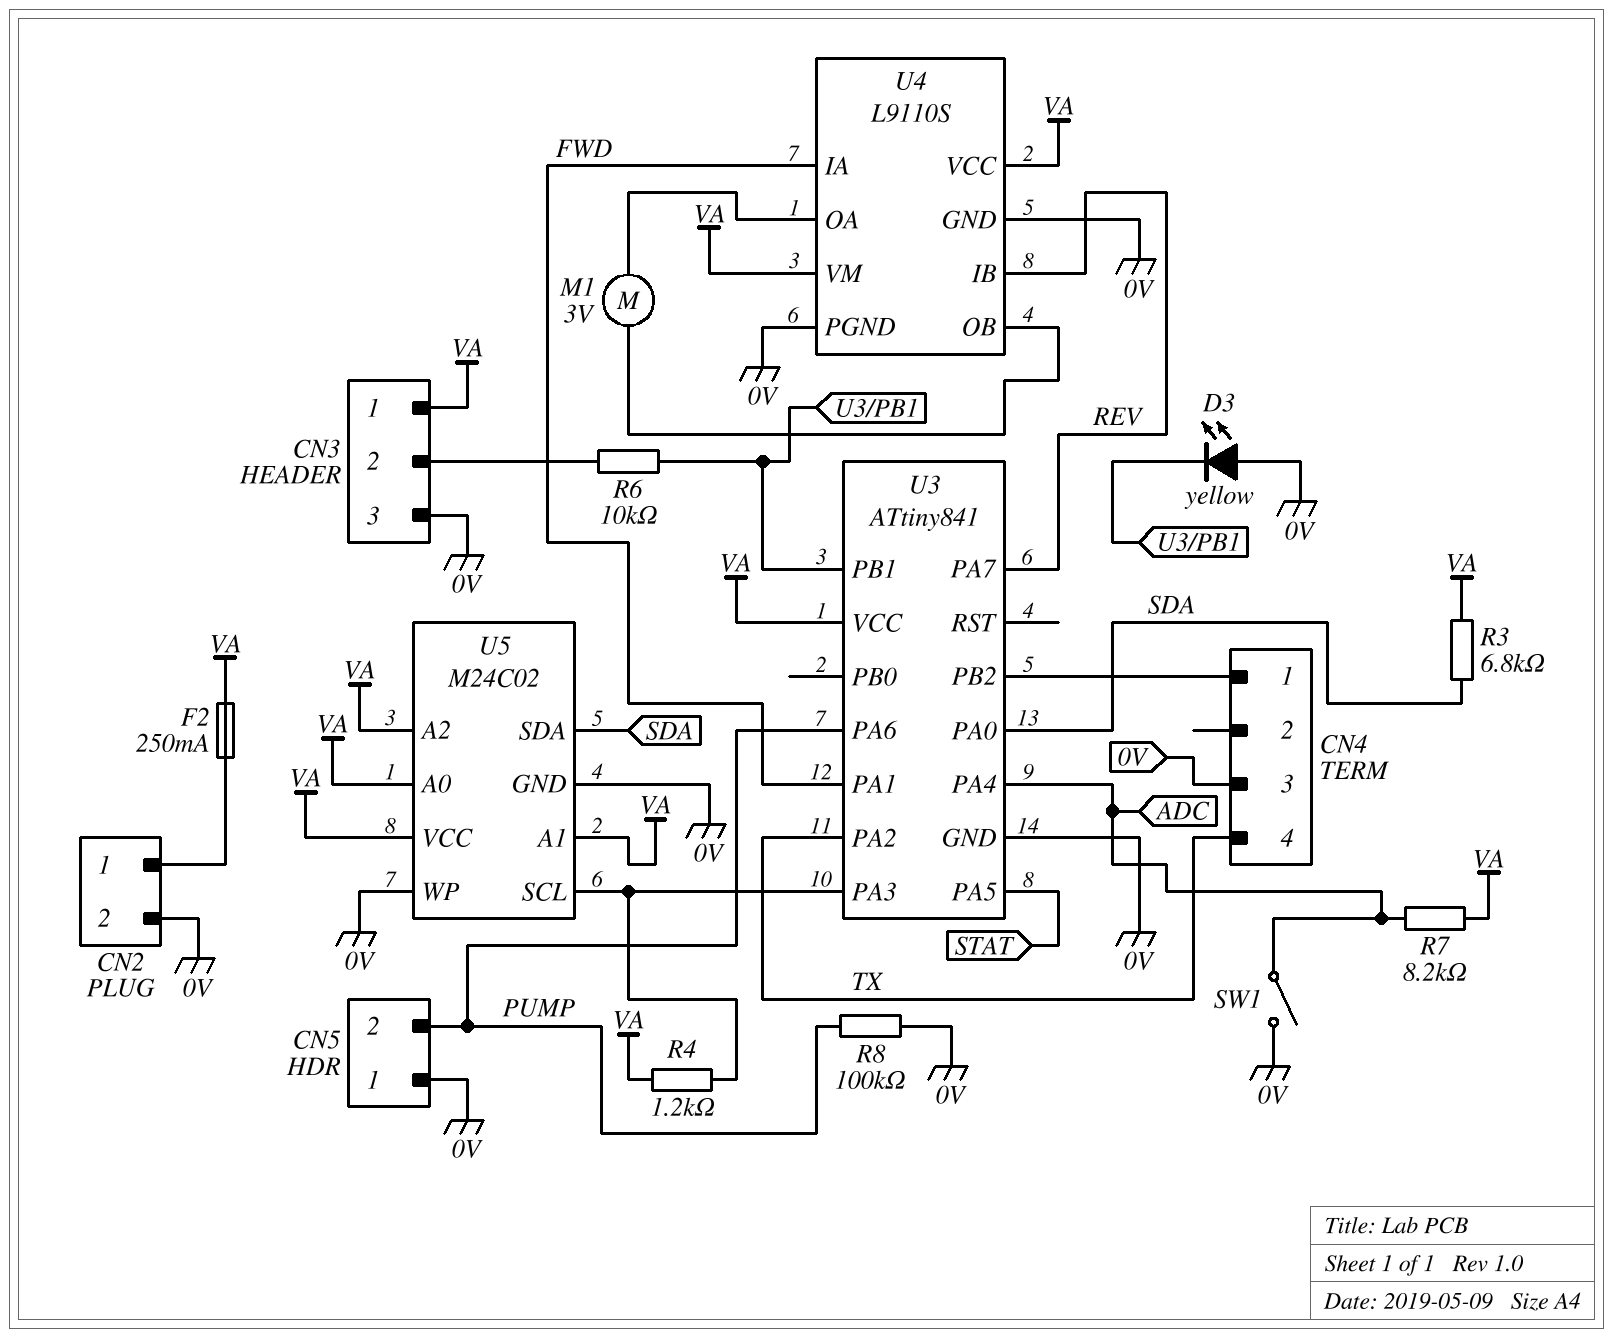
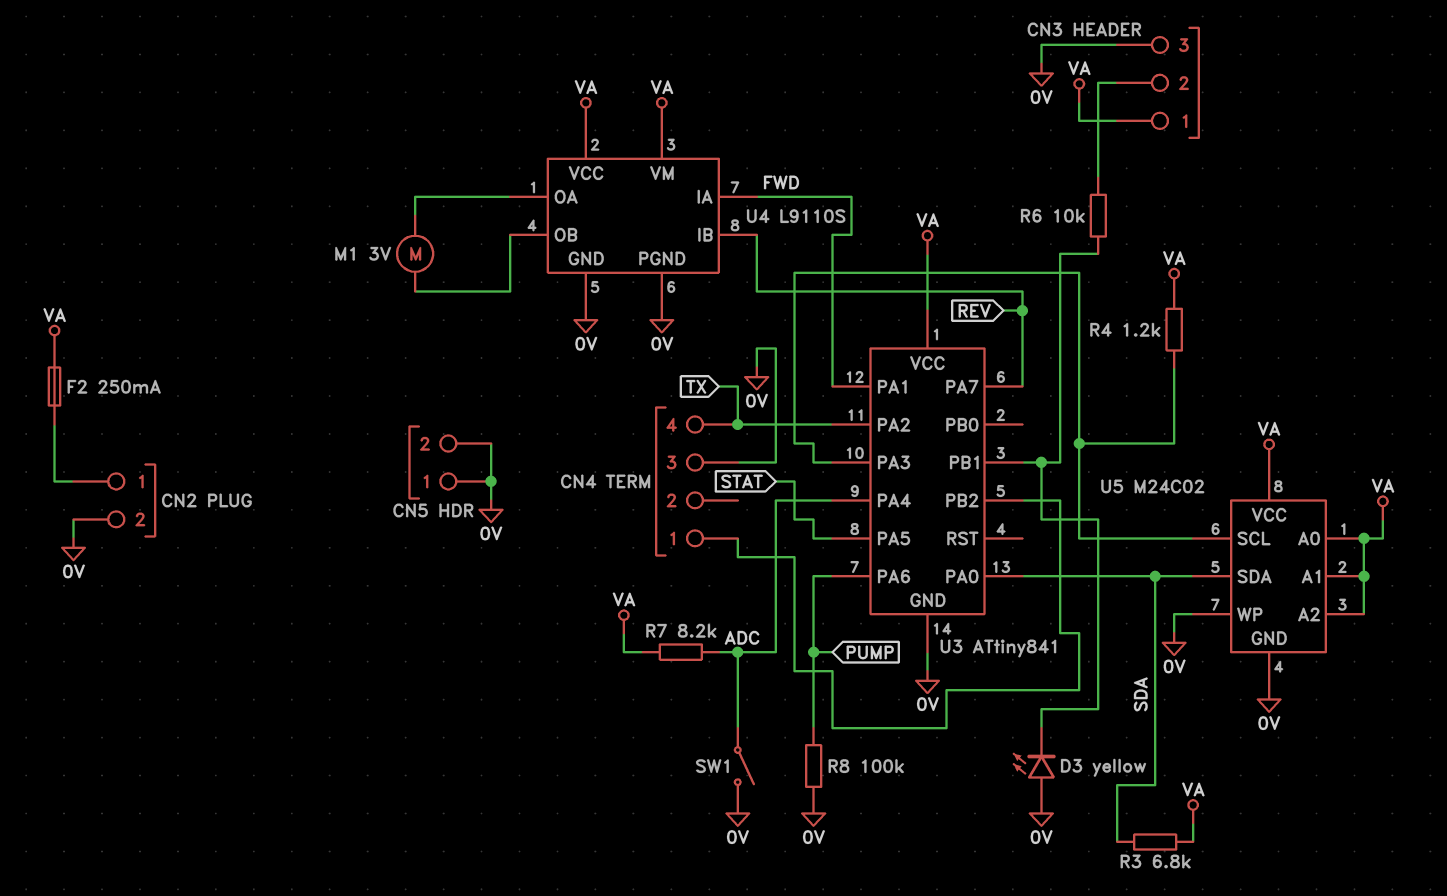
CN5 pin 2: PUMP -> 0V

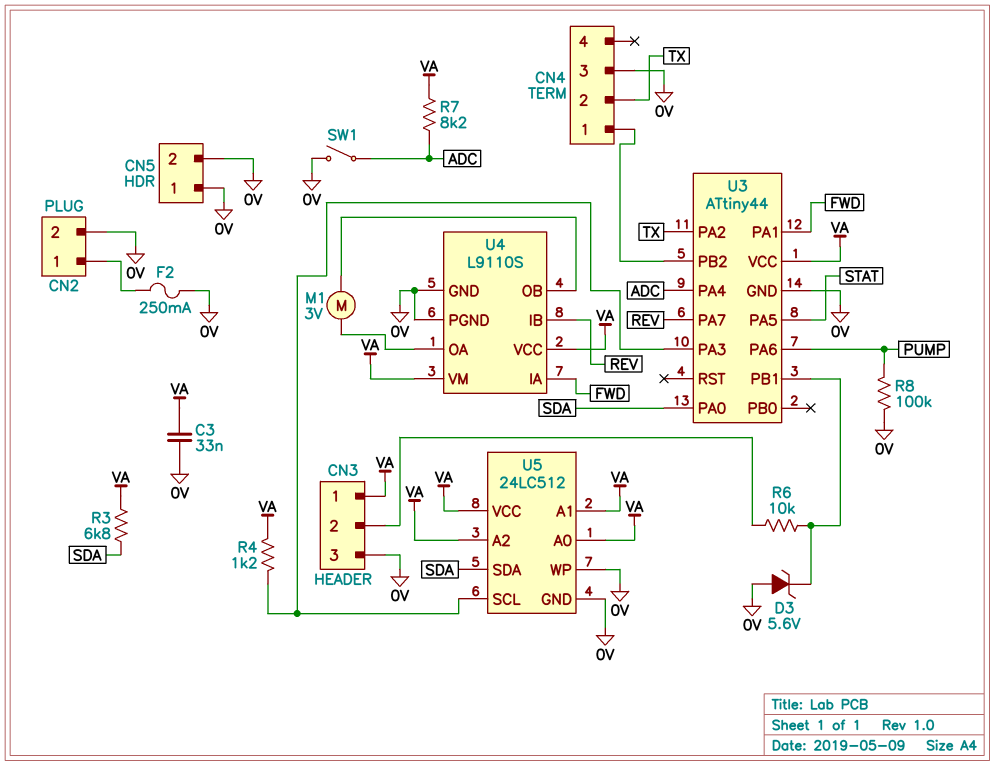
C3: none -> 33nF (0V, VA)
CN4 pin 2: none -> TX
CN4 pin 4: TX -> none
D3: LED yellow (A 0V, K U3/PB1) -> zener 5.6V (A 0V, K U3/PB1)
F2: 250mA (CN2/1, VA) -> 250mA (0V, CN2/1)
U3: ATtiny841 -> ATtiny44
U5: M24C02 -> 24LC512

